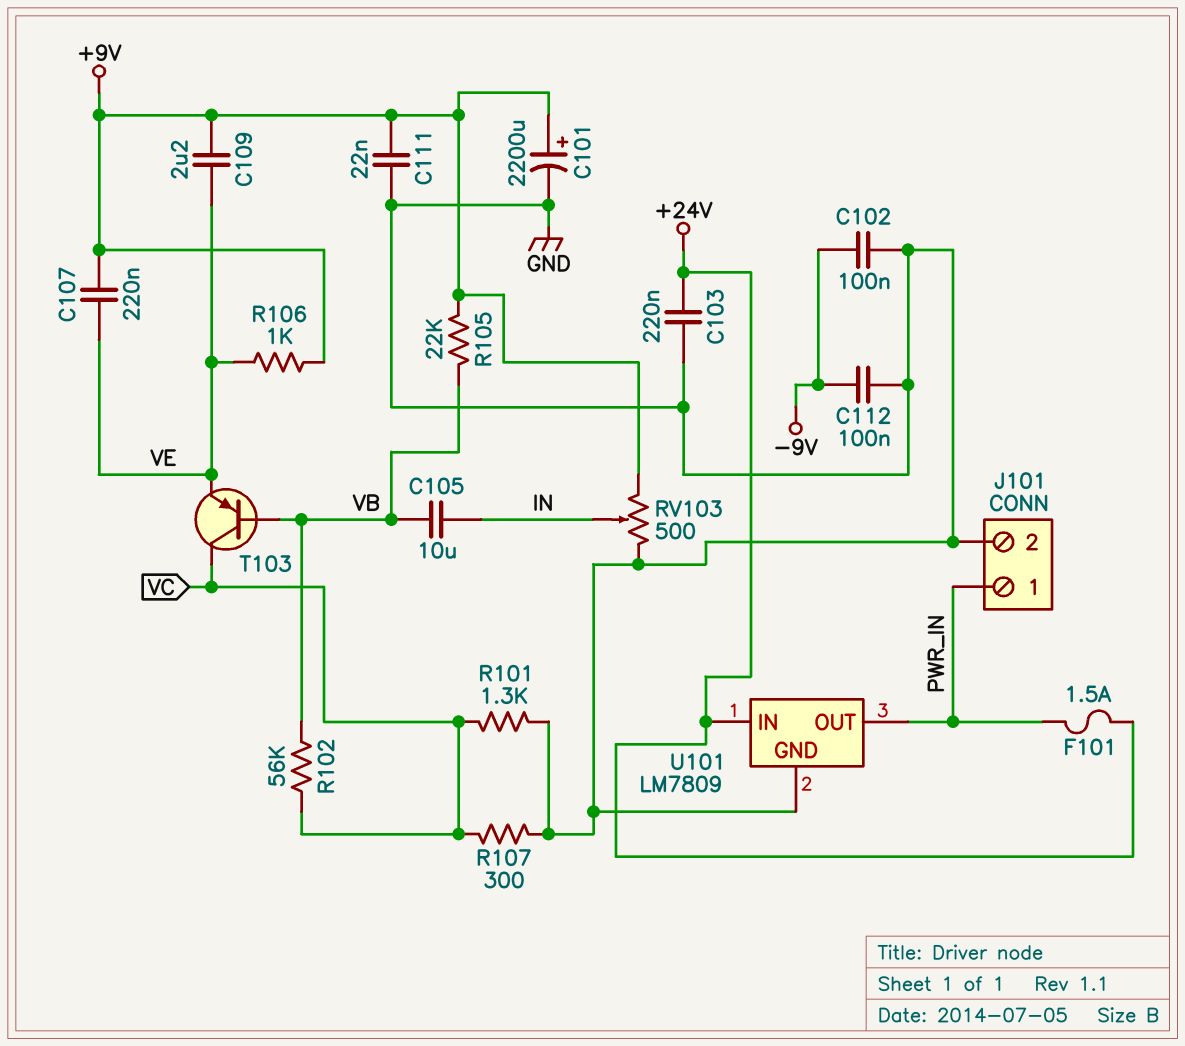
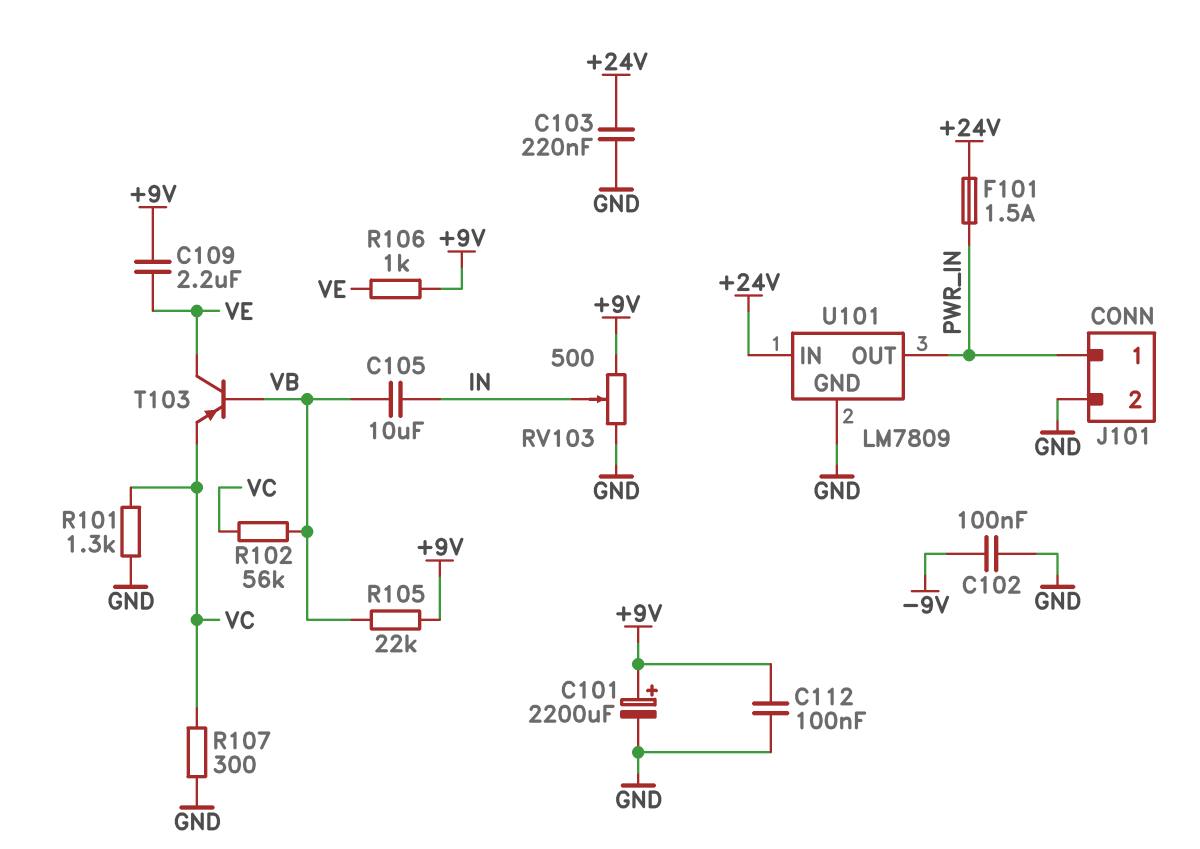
C107: 220nF (+9V, VE) -> none
C111: 22nF (+9V, GND) -> none
C112: 100nF (-9V, GND) -> 100nF (+9V, GND)
T103: PNP (B VB, C VC, E VE) -> PNP (B VB, C VE, E VC)

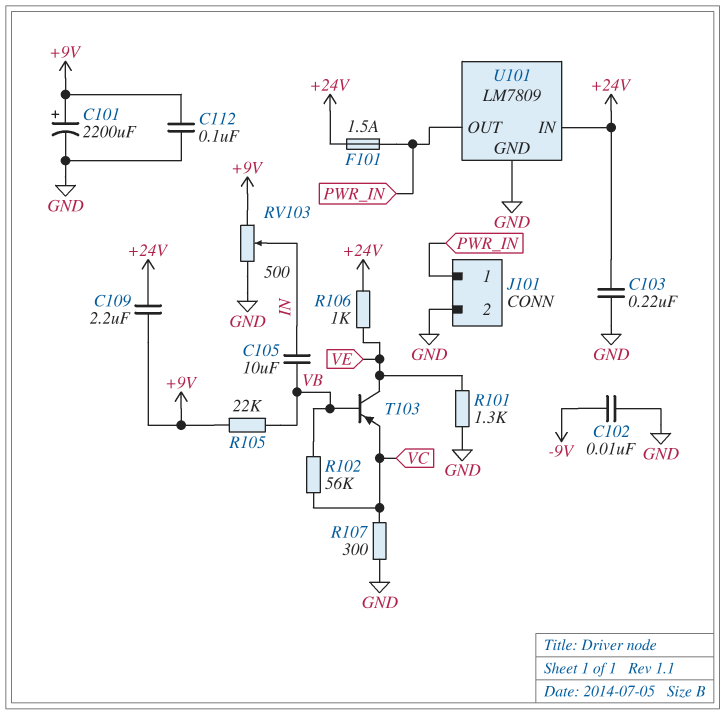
C102: 100nF (-9V, GND) -> 10nF (-9V, GND)
C109: 2.2uF (+9V, VE) -> 2.2uF (+9V, +24V)
R101: 1.3k (GND, VC) -> 1.3k (GND, VE)
R106: 1k (+9V, VE) -> 1k (+24V, VE)

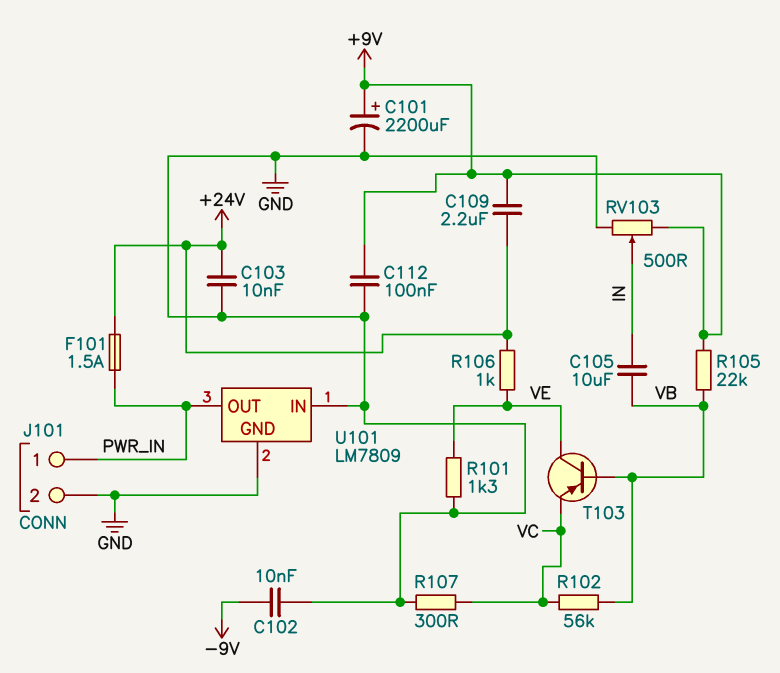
C103: 220nF (+24V, GND) -> 10nF (+24V, GND)
U101 pin IN: +24V -> GND

